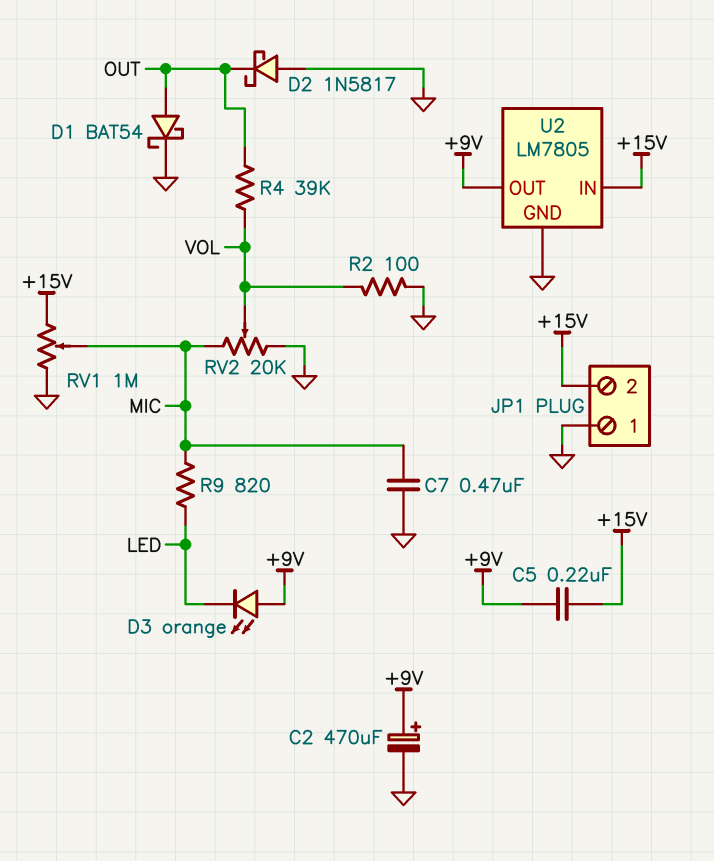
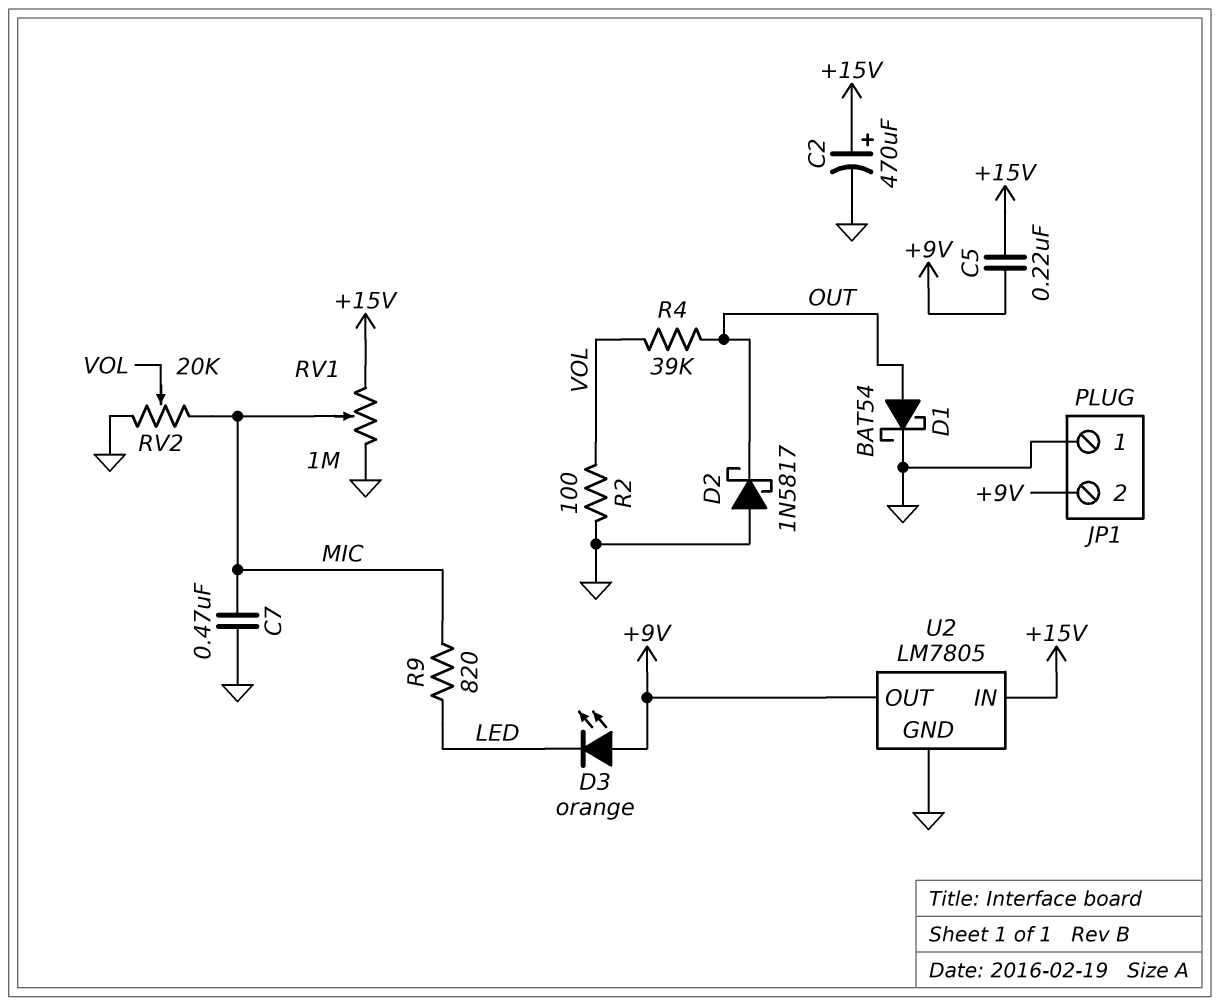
C2: 470uF (plus +9V, minus GND) -> 470uF (plus +15V, minus GND)
JP1 pin 2: +15V -> +9V

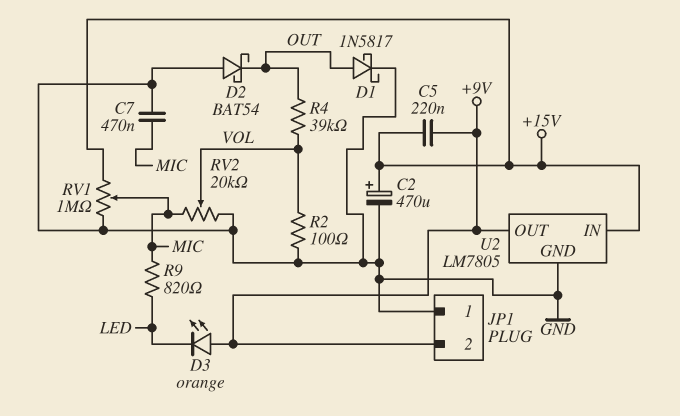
D1: schottky BAT54 (A OUT, K GND) -> schottky 1N5817 (A OUT, K GND)
D2: schottky 1N5817 (A GND, K OUT) -> schottky BAT54 (A GND, K OUT)

